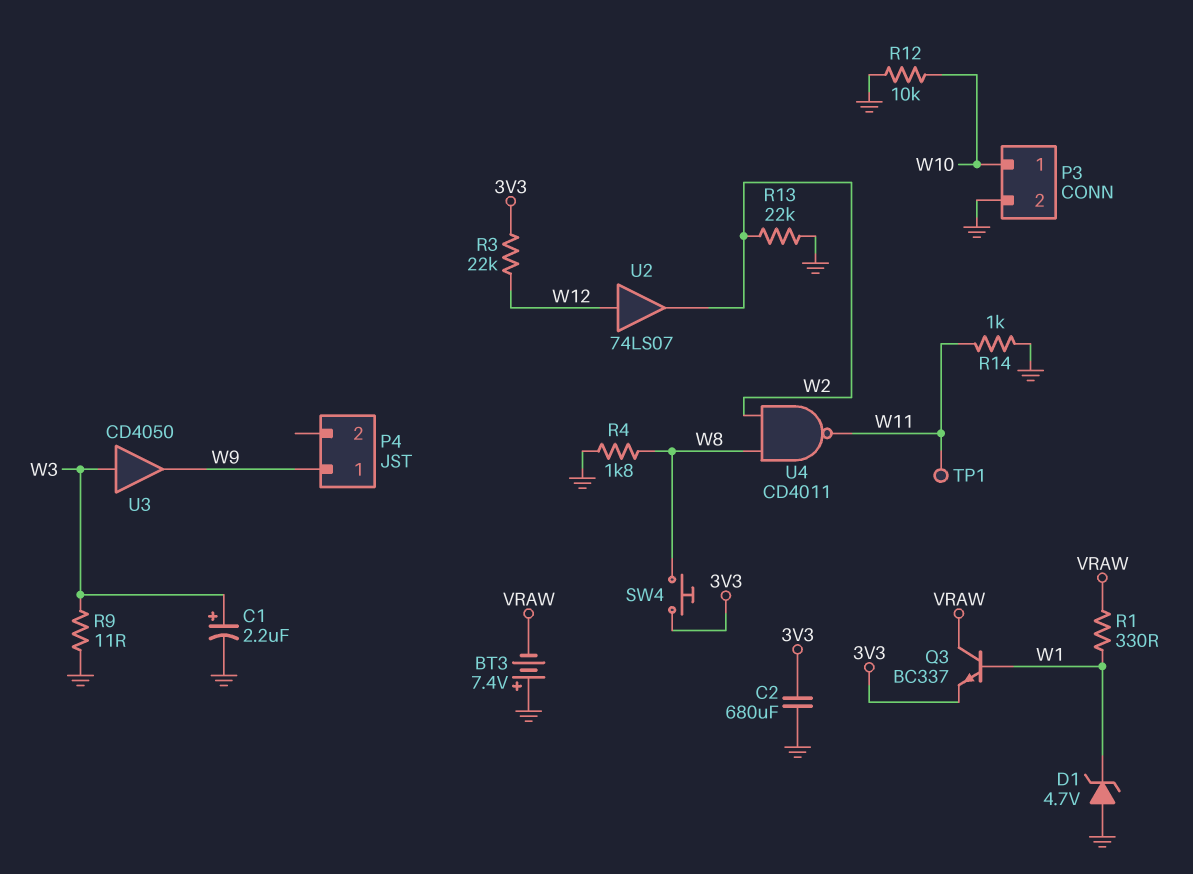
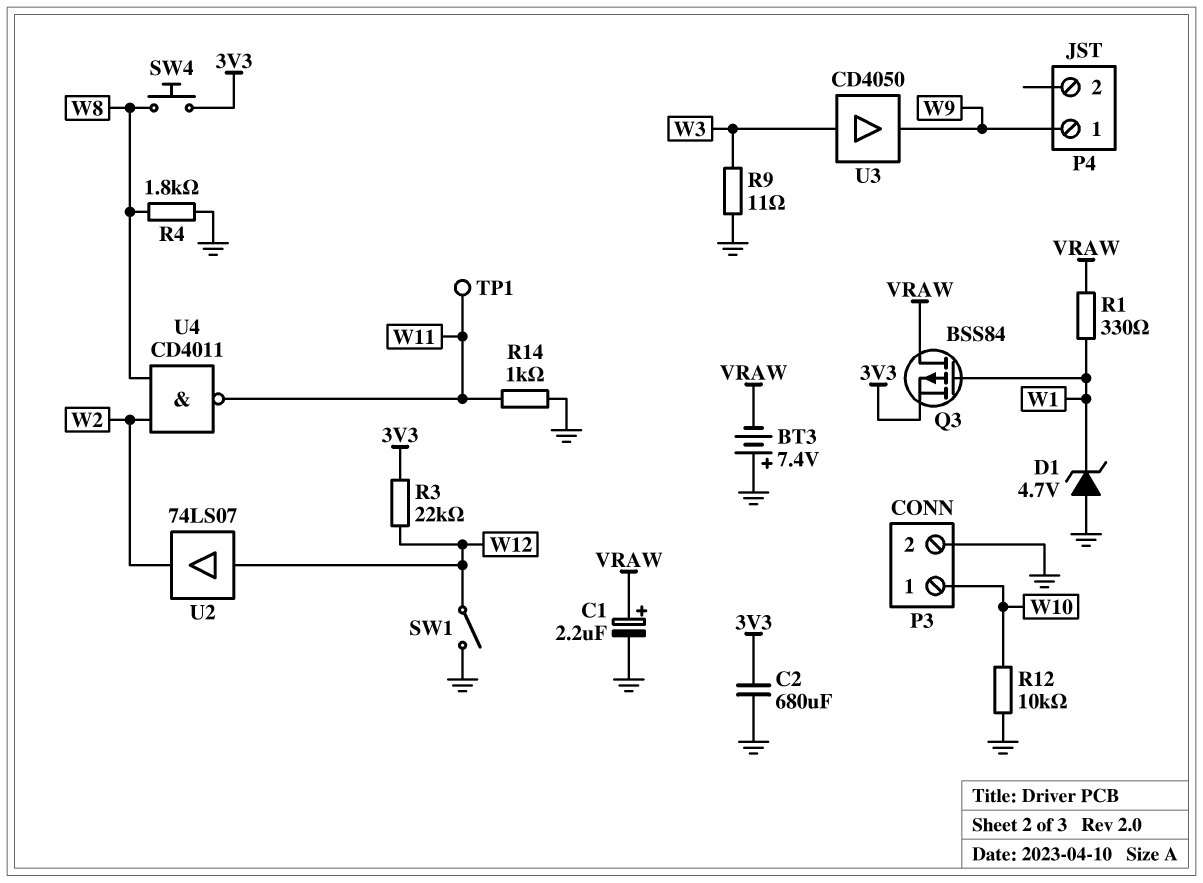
C1: 2.2uF (plus W3, minus GND) -> 2.2uF (plus VRAW, minus GND)
Q3: NPN BC337 (B W1, C VRAW, E 3V3) -> PMOS BSS84 (G W1, D VRAW, S 3V3)
R13: 22k (GND, W2) -> none
SW1: none -> switch (GND, W12)

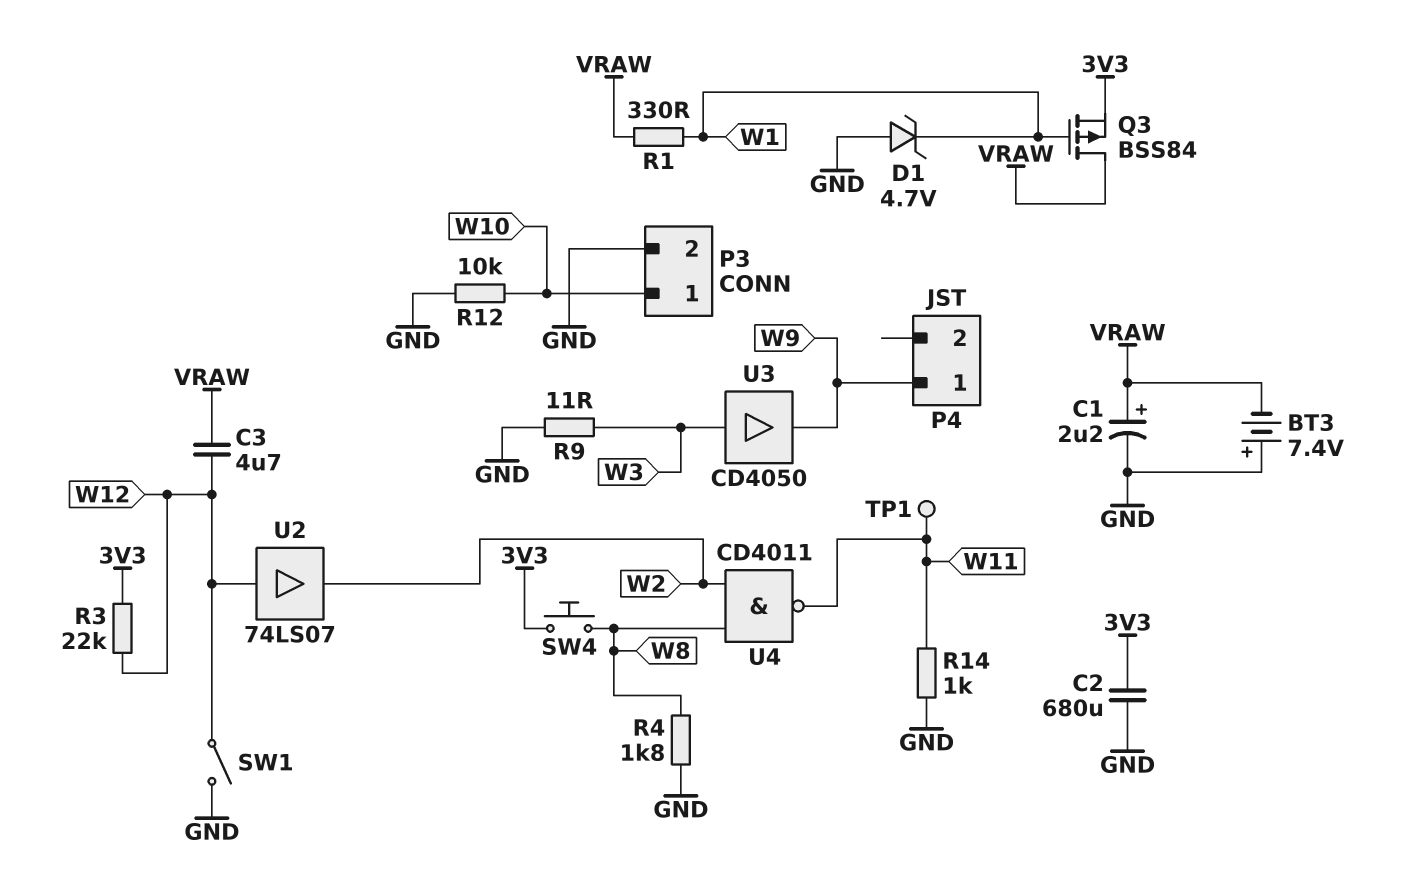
C3: none -> 4.7uF (VRAW, W12)

